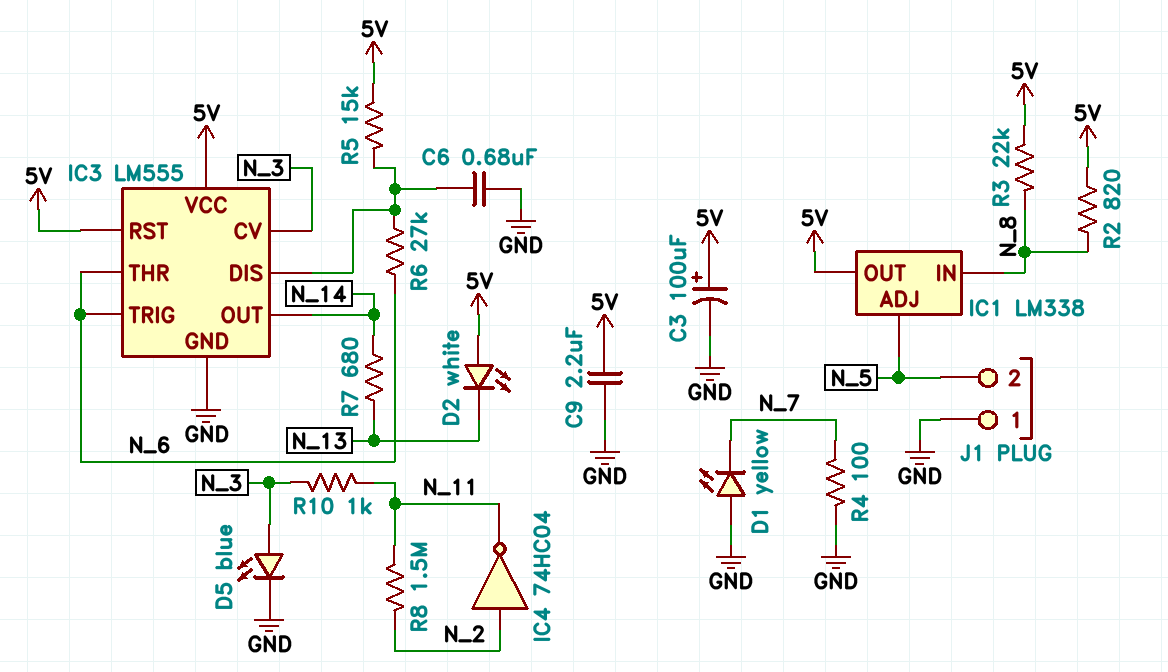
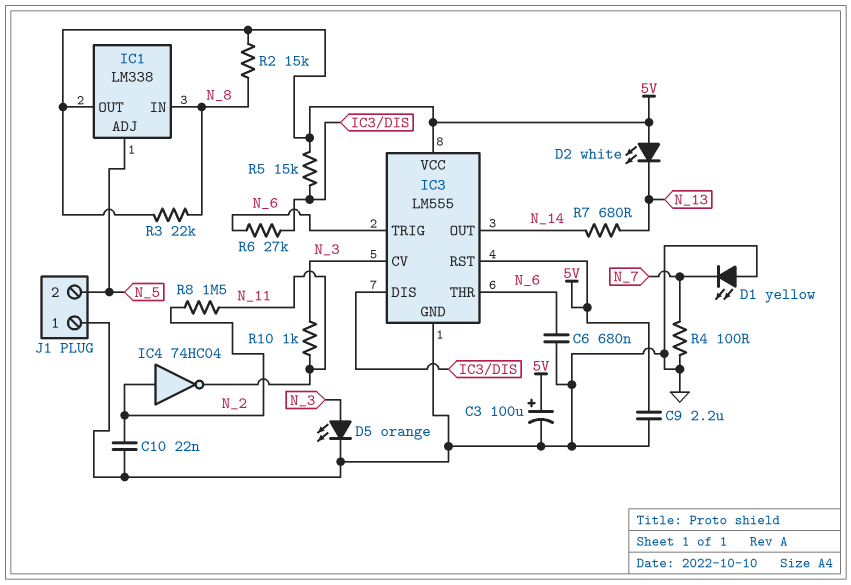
C6: 680nF (GND, IC3/DIS) -> 680nF (GND, N_6)
C10: none -> 22nF (GND, N_2)
D5: LED blue (A N_3, K GND) -> LED orange (A N_3, K GND)
R2: 820 (5V, N_8) -> 15k (5V, N_8)

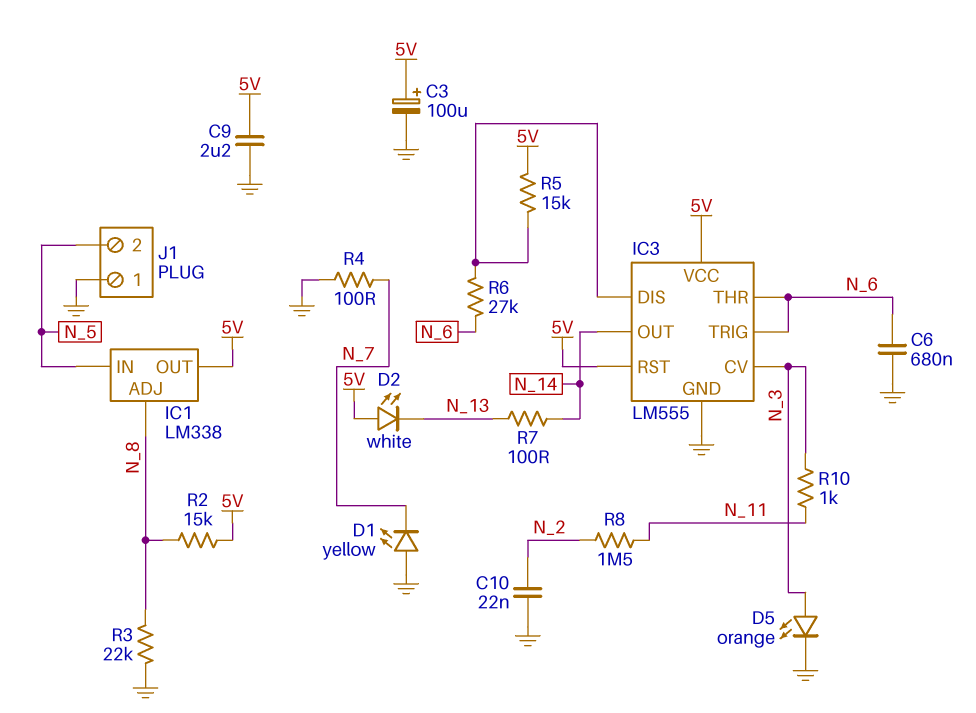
IC1 pin ADJ: N_5 -> N_8
IC1 pin IN: N_8 -> N_5
IC4: NOT 74HC04 (in N_2, out N_11) -> none
R3: 22k (5V, N_8) -> 22k (GND, N_8)
R7: 680 (N_13, N_14) -> 100 (N_13, N_14)

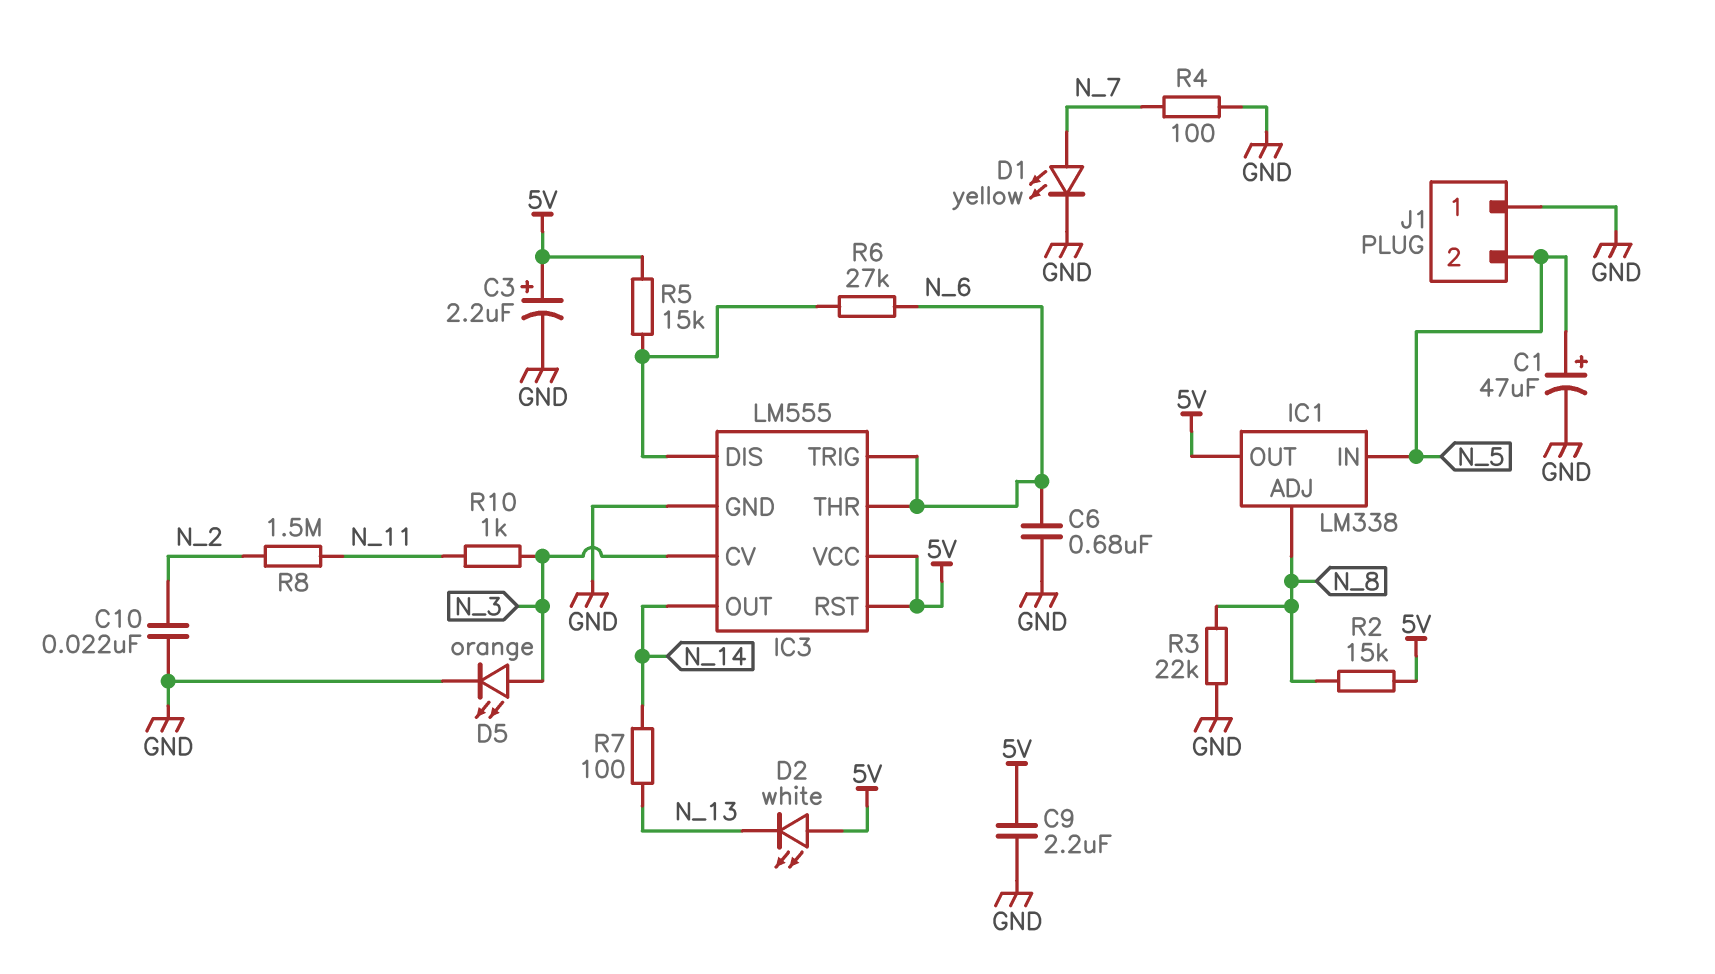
C1: none -> 47uF (plus N_5, minus GND)
C3: 100uF (plus 5V, minus GND) -> 2.2uF (plus 5V, minus GND)
D1: LED yellow (A GND, K N_7) -> LED yellow (A N_7, K GND)

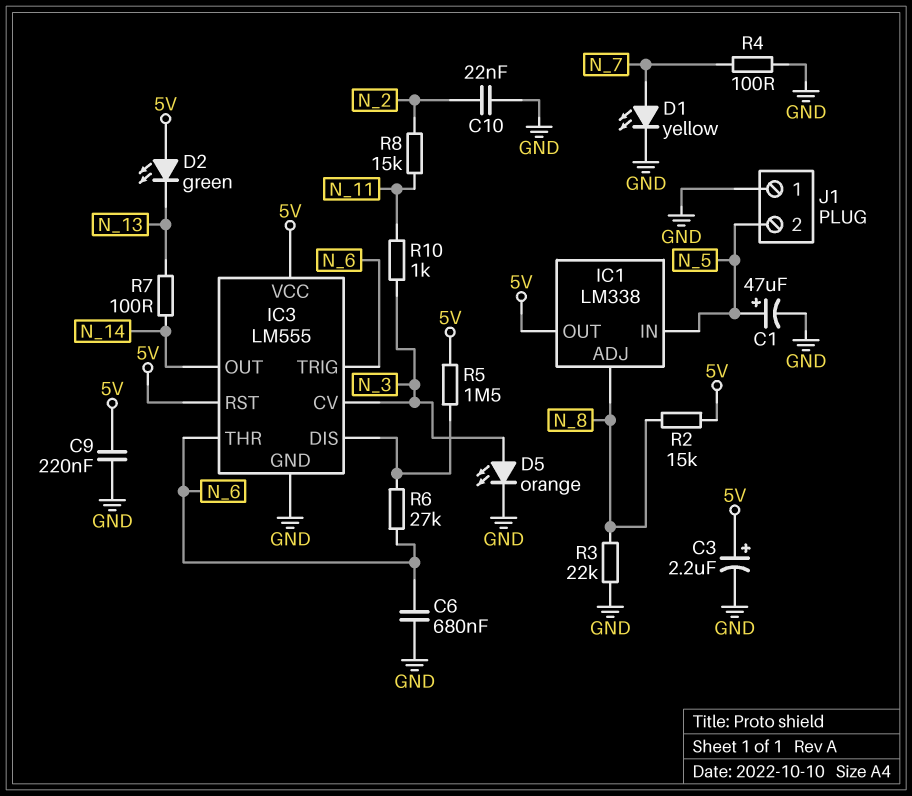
C9: 2.2uF (5V, GND) -> 220nF (5V, GND)
D2: LED white (A 5V, K N_13) -> LED green (A 5V, K N_13)
R5: 15k (5V, IC3/DIS) -> 1.5M (5V, IC3/DIS)
R8: 1.5M (N_2, N_11) -> 15k (N_2, N_11)

